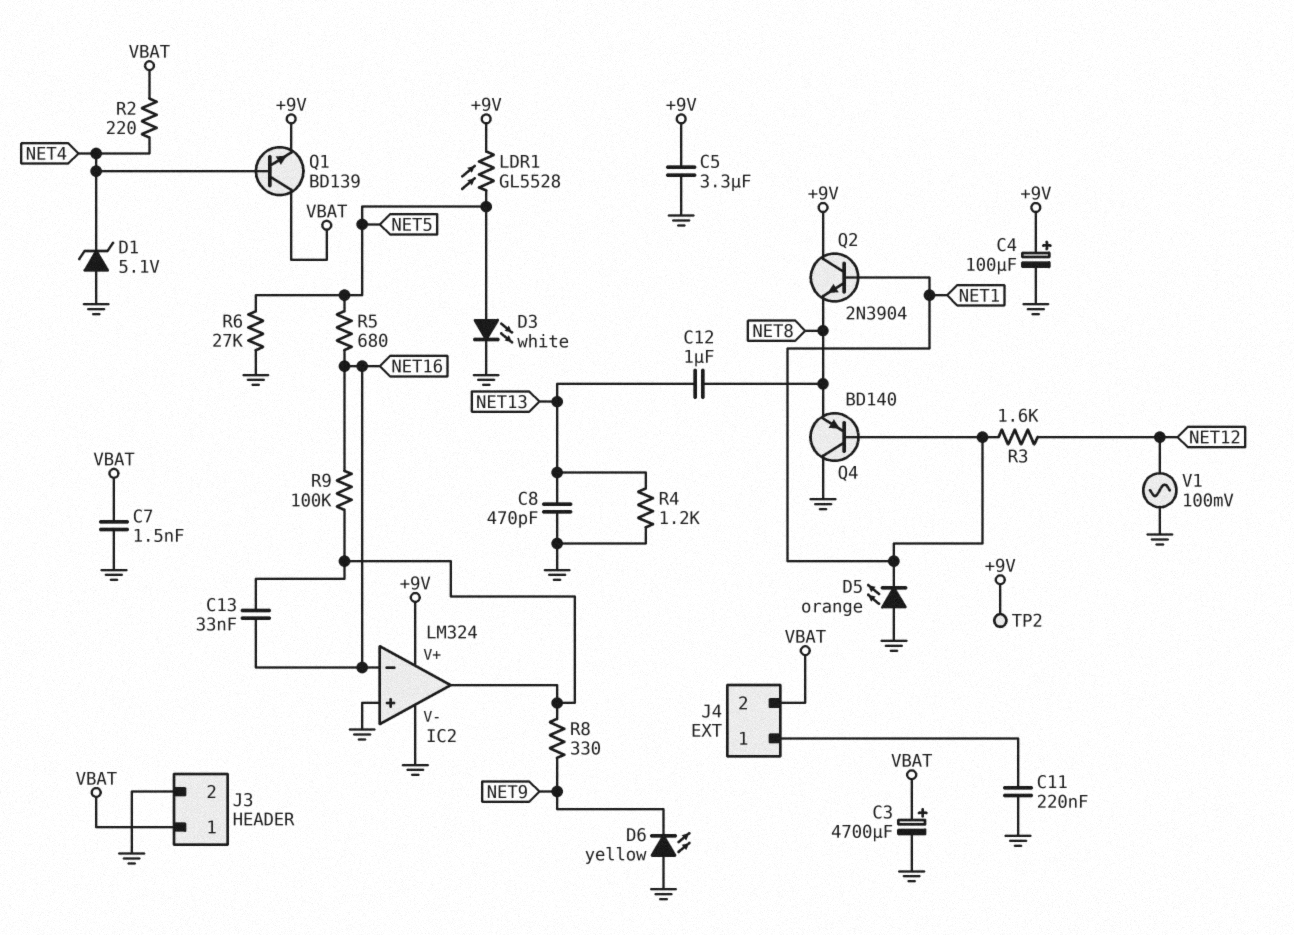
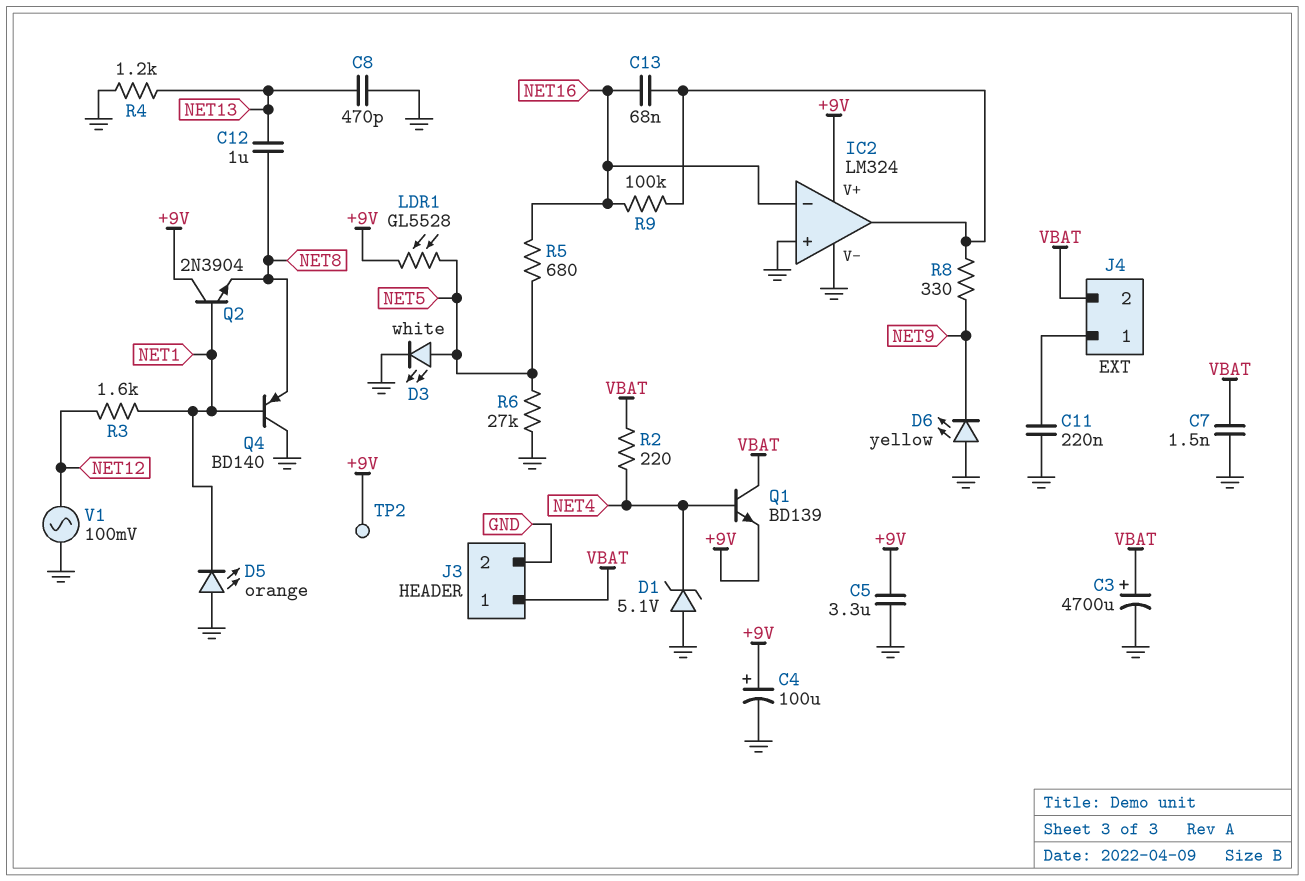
C13: 33nF (IC2/out, NET16) -> 68nF (IC2/out, NET16)

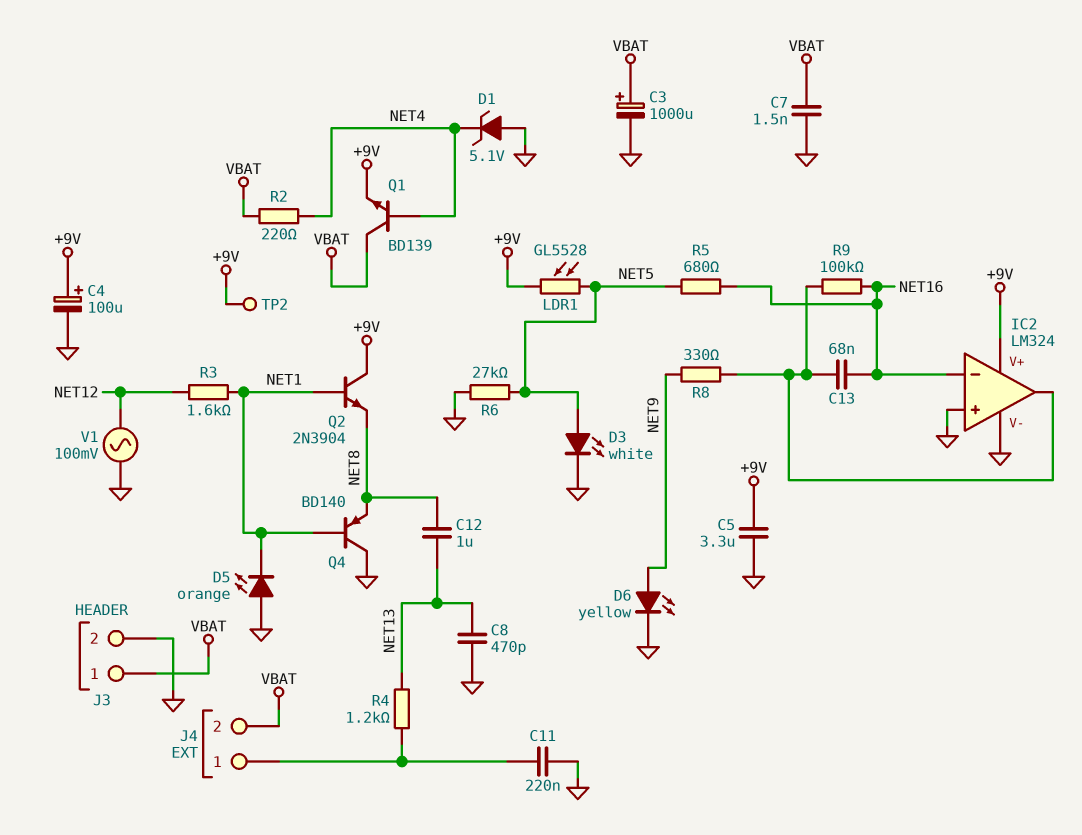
C3: 4700uF (plus VBAT, minus GND) -> 1000uF (plus VBAT, minus GND)
D6: LED yellow (A GND, K NET9) -> LED yellow (A NET9, K GND)
R4: 1.2k (GND, NET13) -> 1.2k (J4/1, NET13)

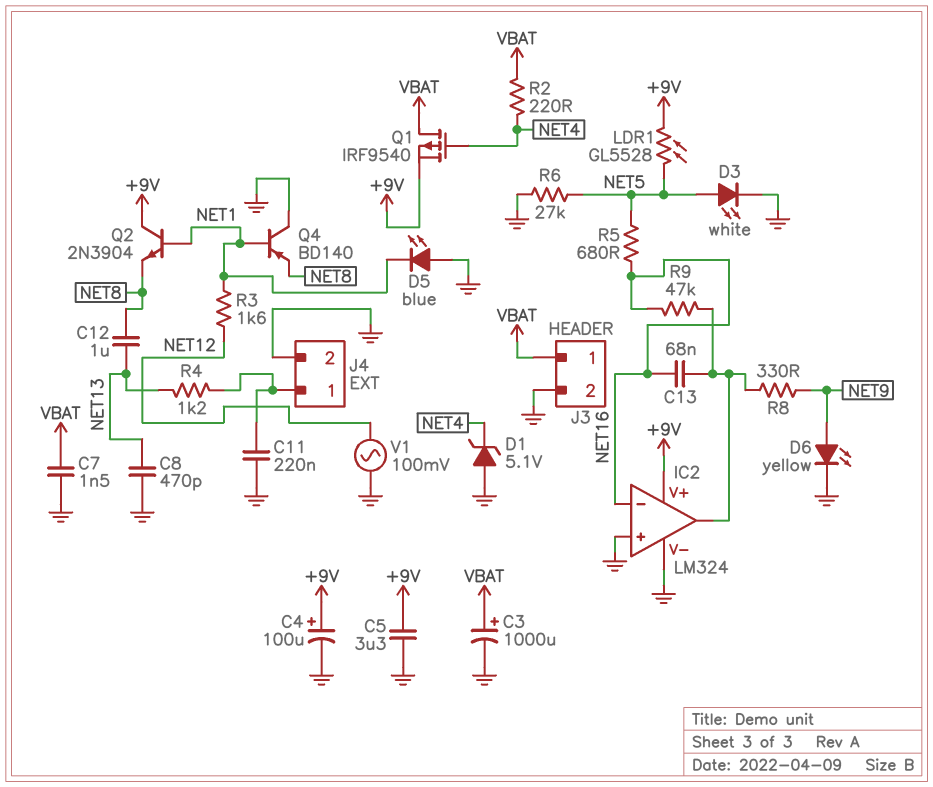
D5: LED orange (A GND, K NET1) -> LED blue (A GND, K NET1)
J4 pin 2: VBAT -> GND
Q1: NPN BD139 (B NET4, C VBAT, E +9V) -> PMOS IRF9540 (G NET4, D VBAT, S +9V)
R9: 100k (IC2/out, NET16) -> 47k (IC2/out, NET16)
TP2: test point (+9V) -> none

